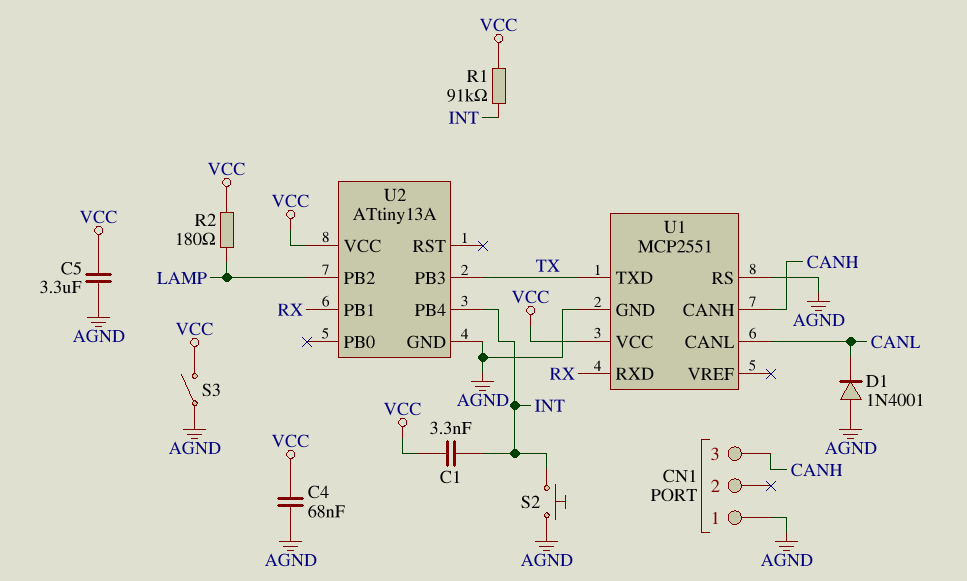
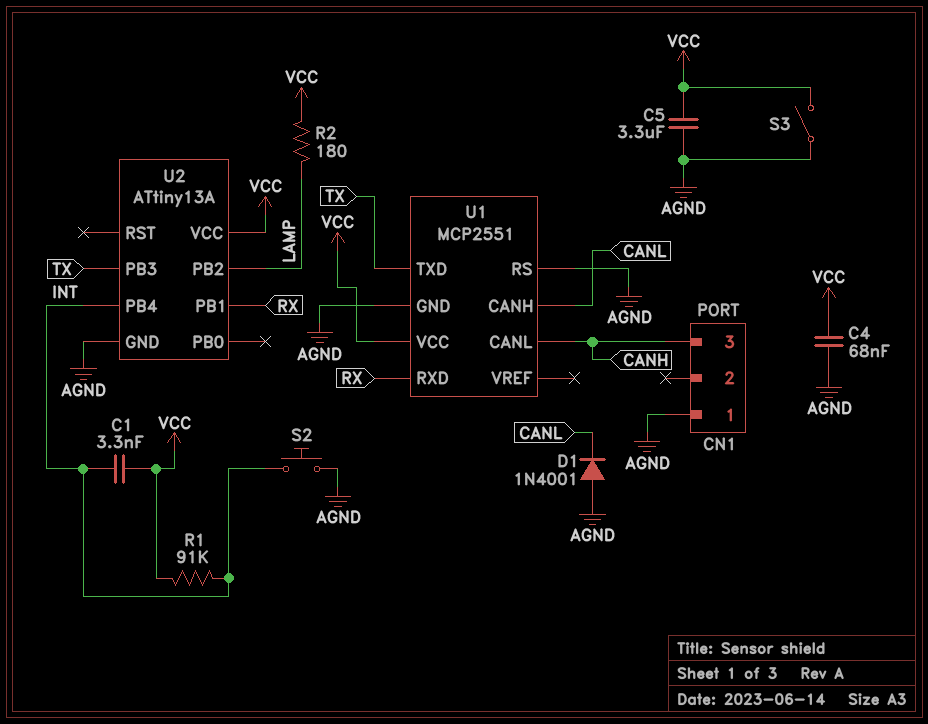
U1 pin CANH: CANH -> CANL
U1 pin CANL: CANL -> CANH

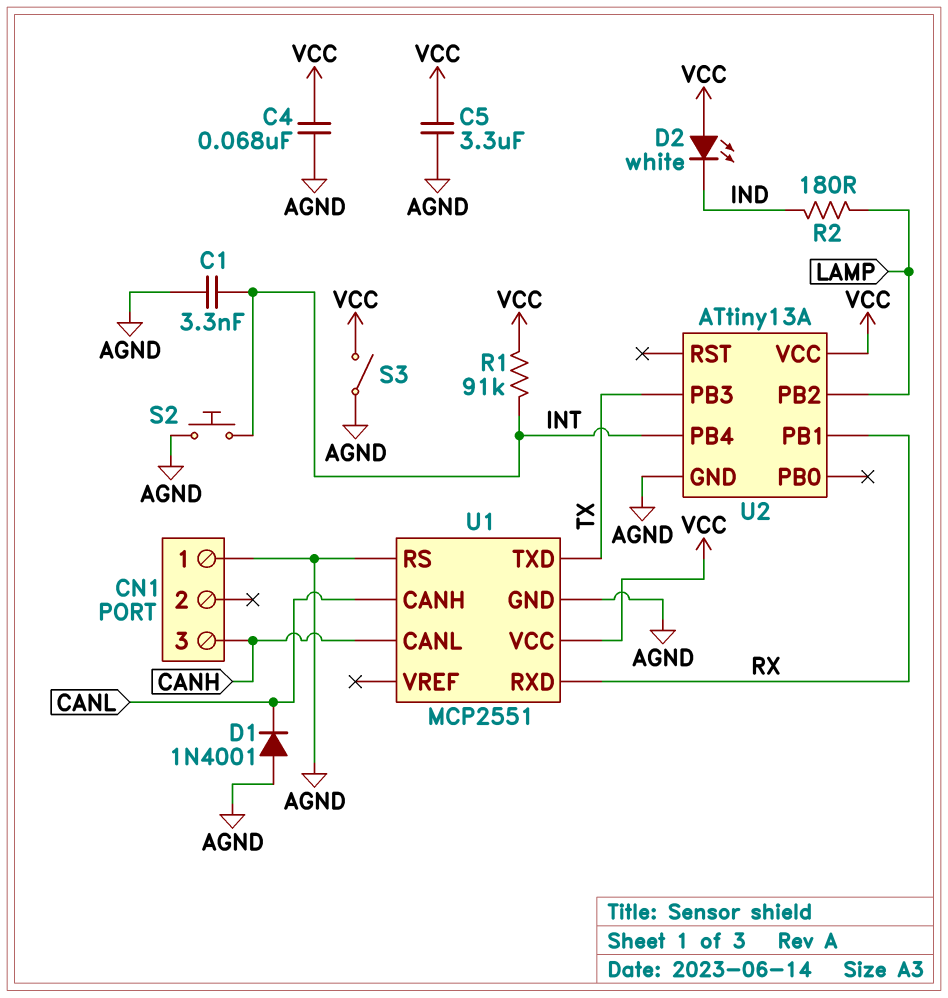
C1: 3.3nF (INT, VCC) -> 3.3nF (AGND, INT)
D2: none -> LED white (A VCC, K IND)
R2: 180 (LAMP, VCC) -> 180 (IND, LAMP)

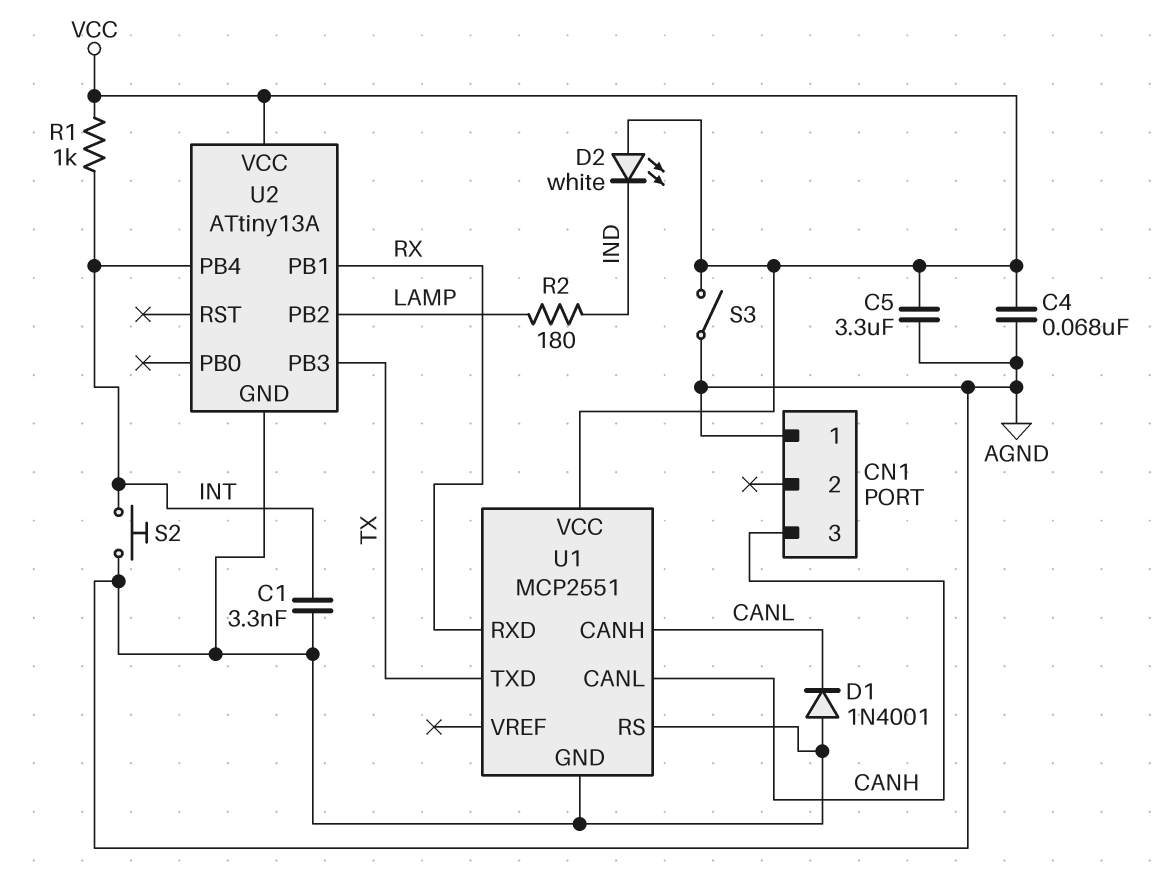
R1: 91k (INT, VCC) -> 1k (INT, VCC)

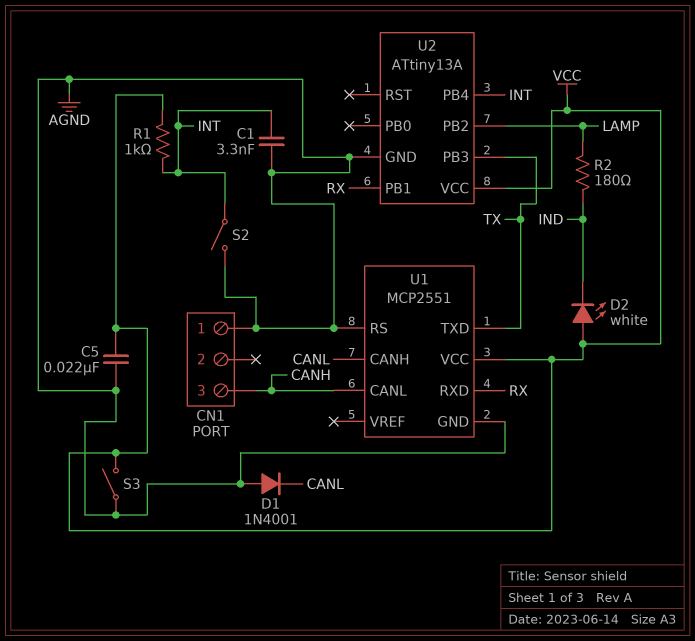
C4: 68nF (AGND, VCC) -> none
C5: 3.3uF (AGND, VCC) -> 22nF (AGND, VCC)
S2: button (AGND, INT) -> switch (AGND, INT)

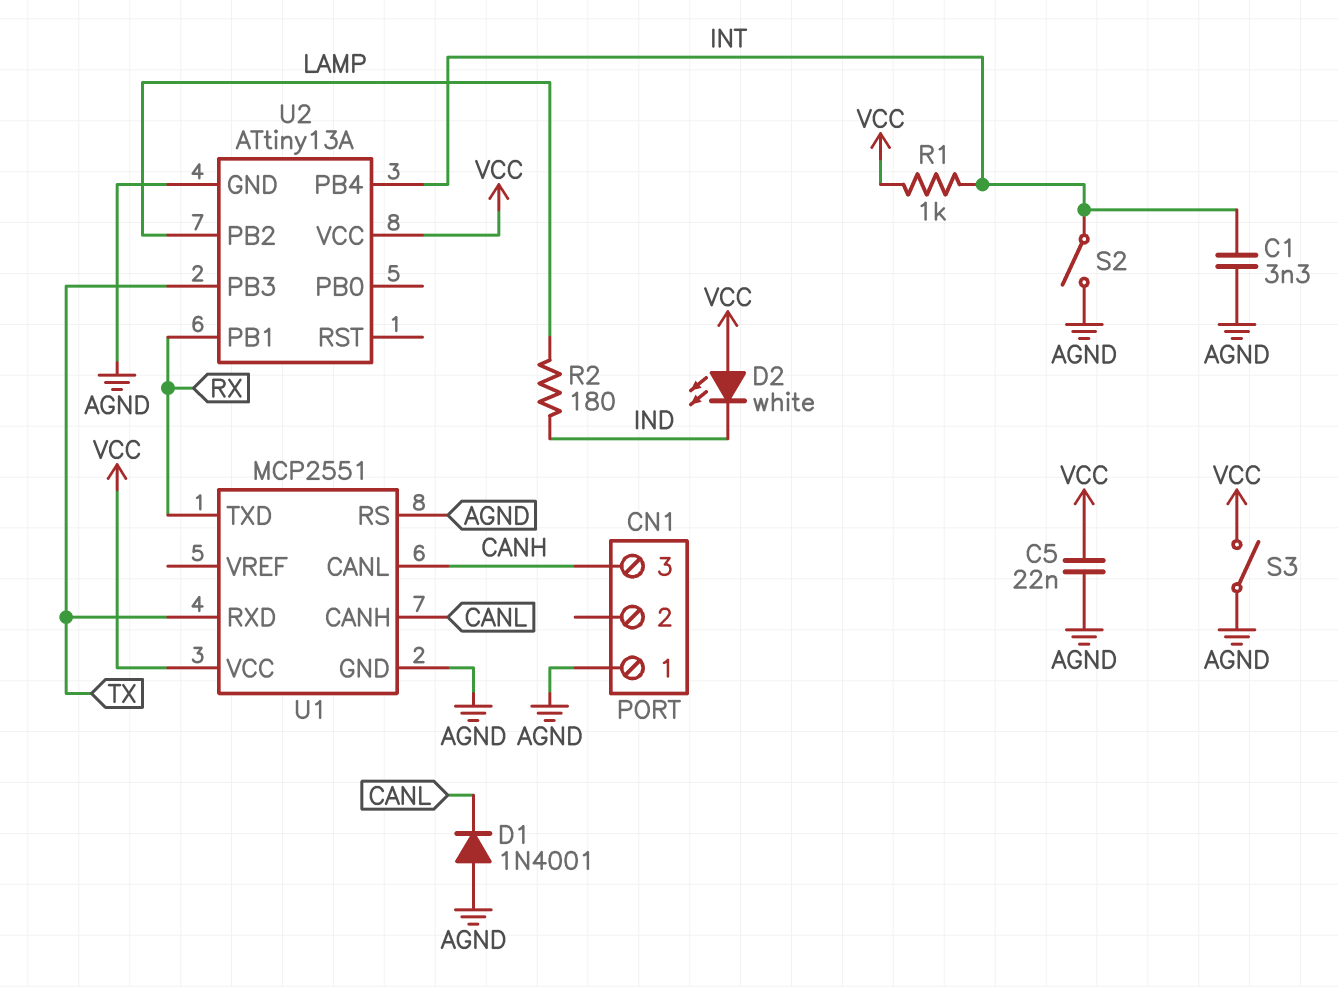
U1 pin RXD: RX -> TX
U1 pin TXD: TX -> RX

